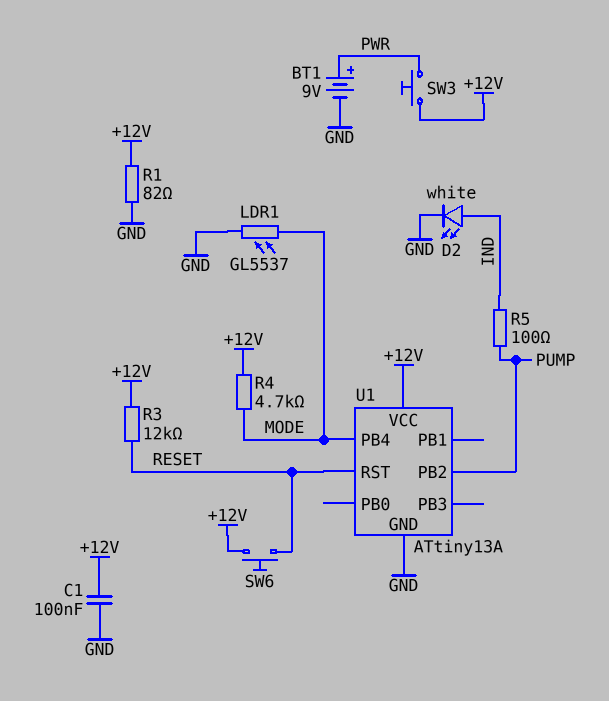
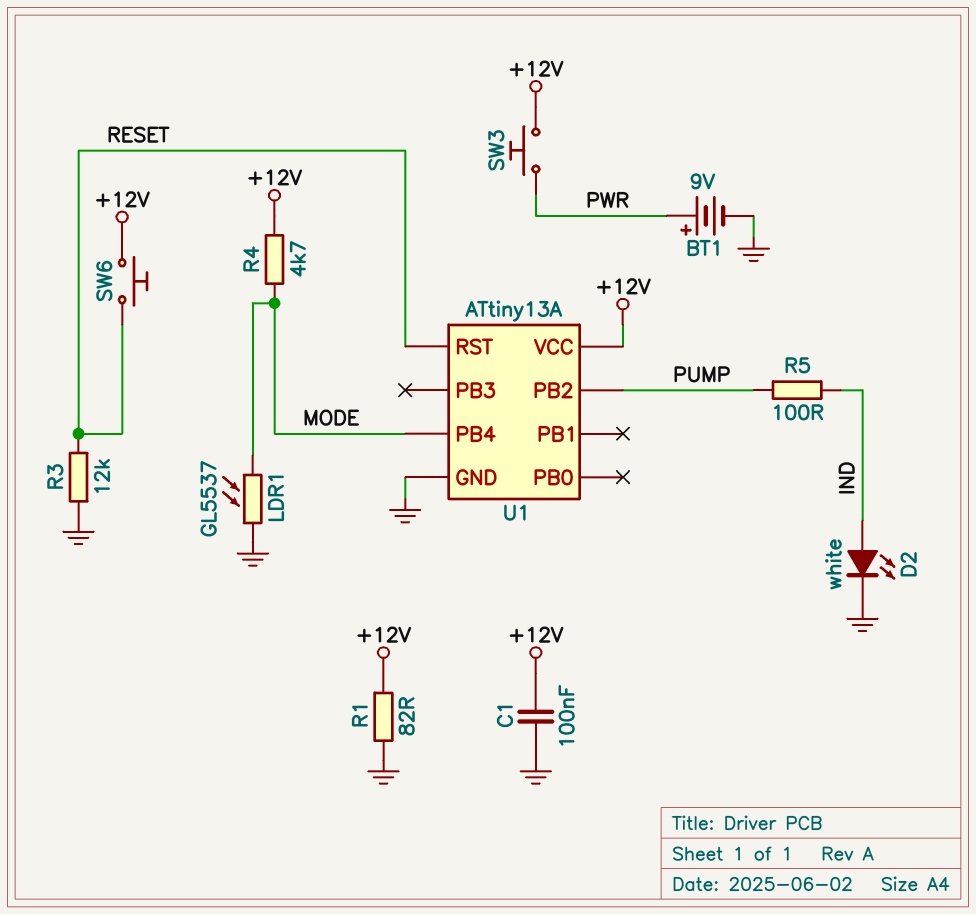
R3: 12k (+12V, RESET) -> 12k (GND, RESET)

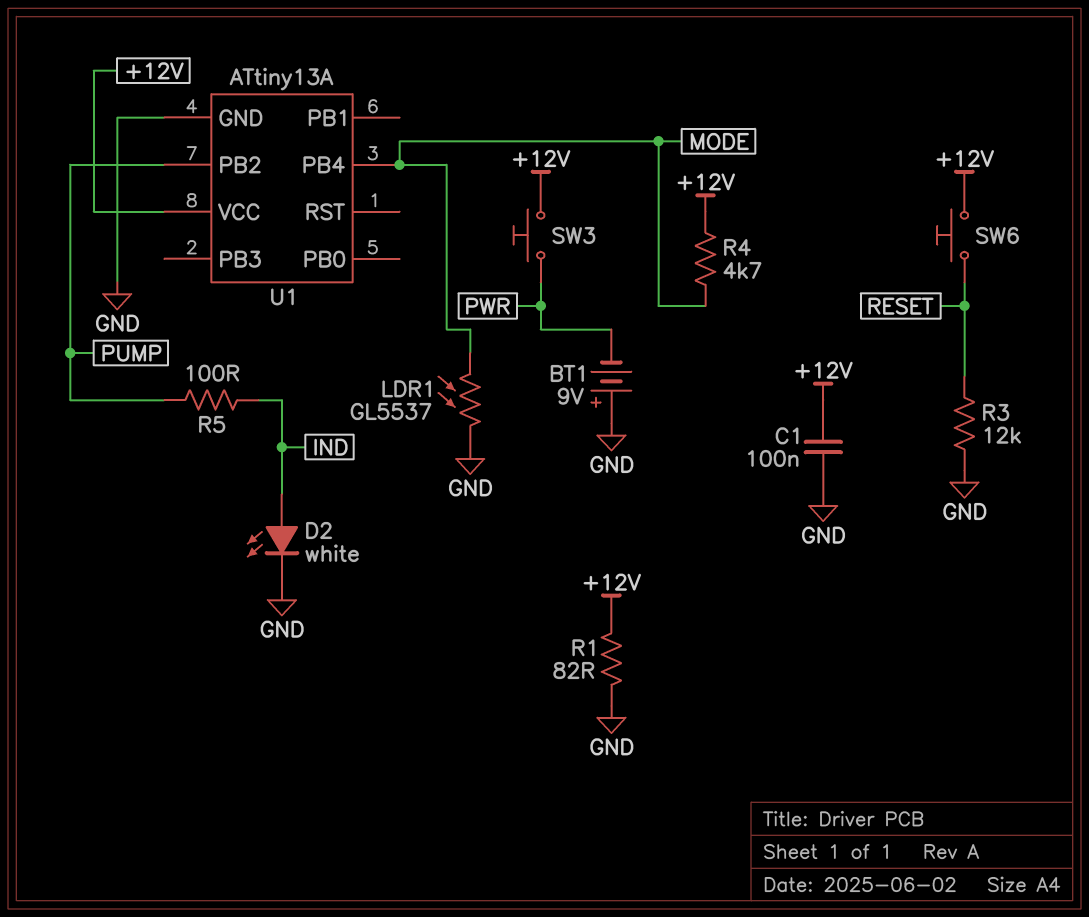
BT1: 9V (plus PWR, minus GND) -> 9V (plus GND, minus PWR)
U1 pin RST: RESET -> none

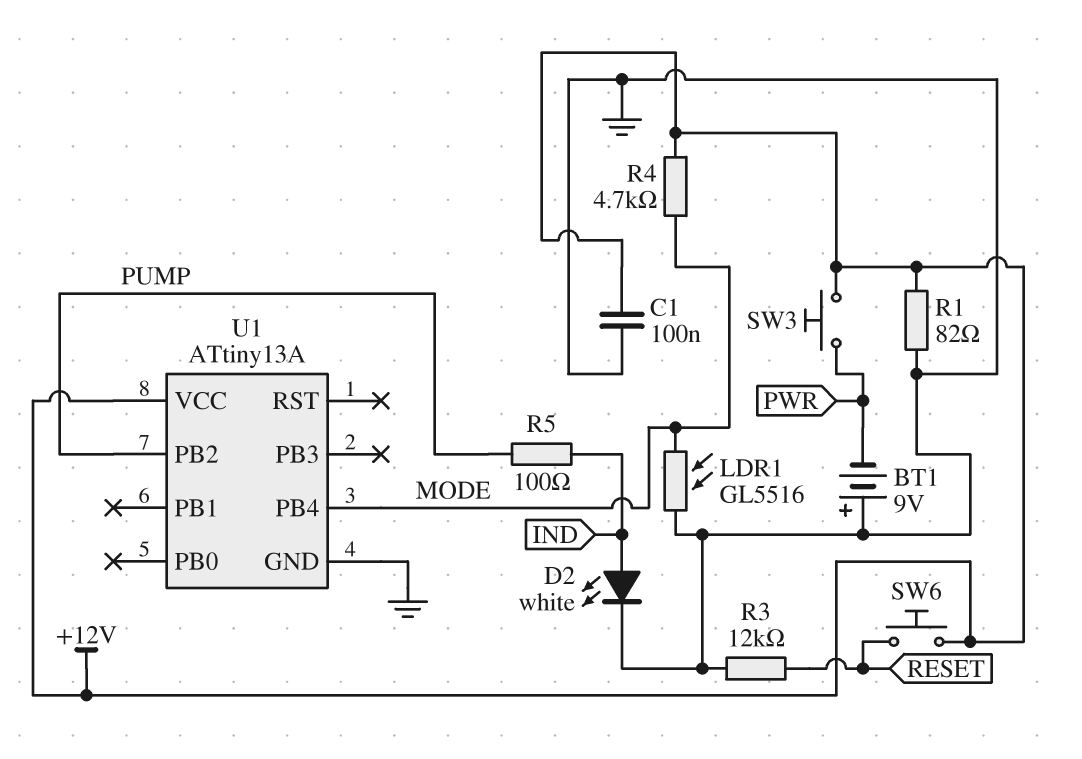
LDR1: GL5537 (GND, MODE) -> GL5516 (GND, MODE)

